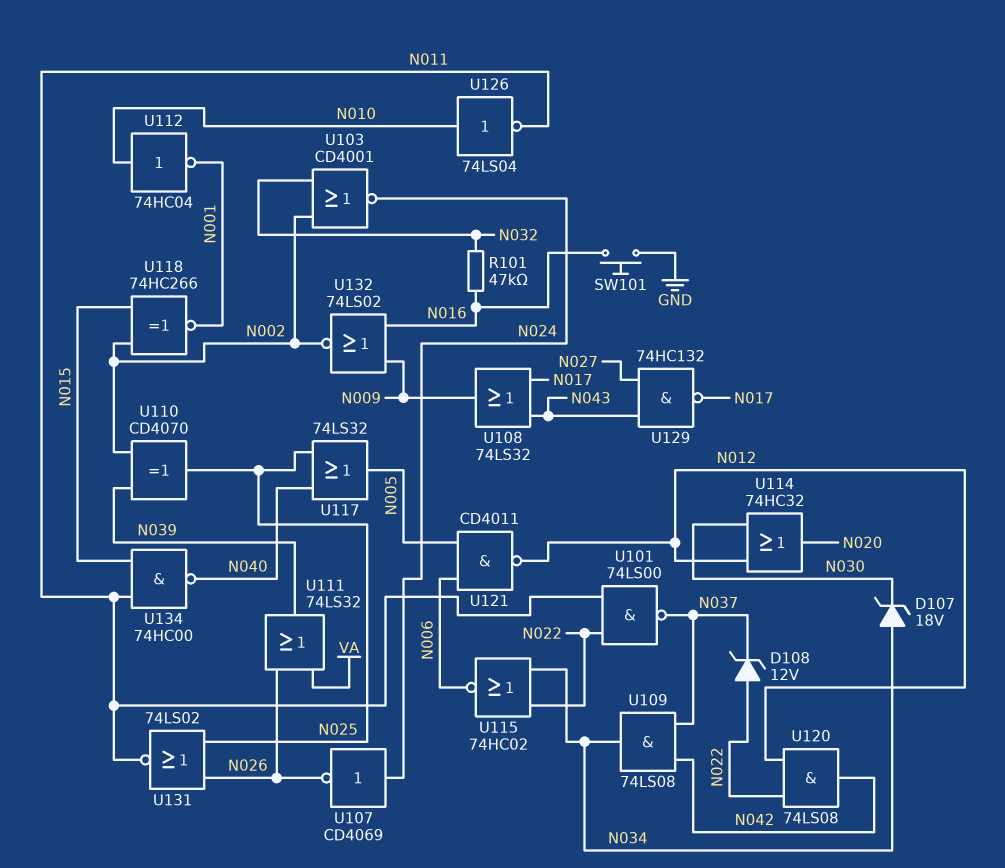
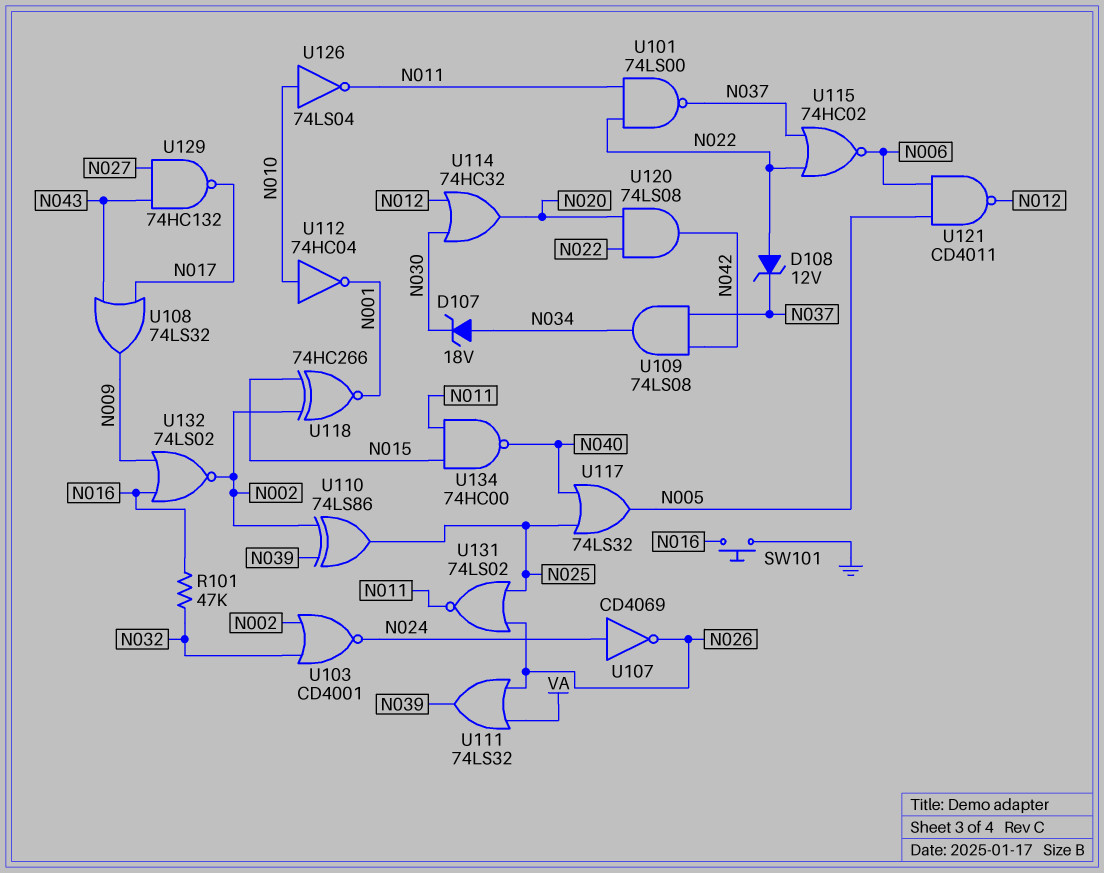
U110: XOR CD4070 (in N002, in N039, out N025) -> XOR 74LS86 (in N002, in N039, out N025)
U115: NOR 74HC02 (in N022, in N034, out N006) -> NOR 74HC02 (in N022, in N037, out N006)
U120: AND 74LS08 (in N012, in N022, out N042) -> AND 74LS08 (in N020, in N022, out N042)

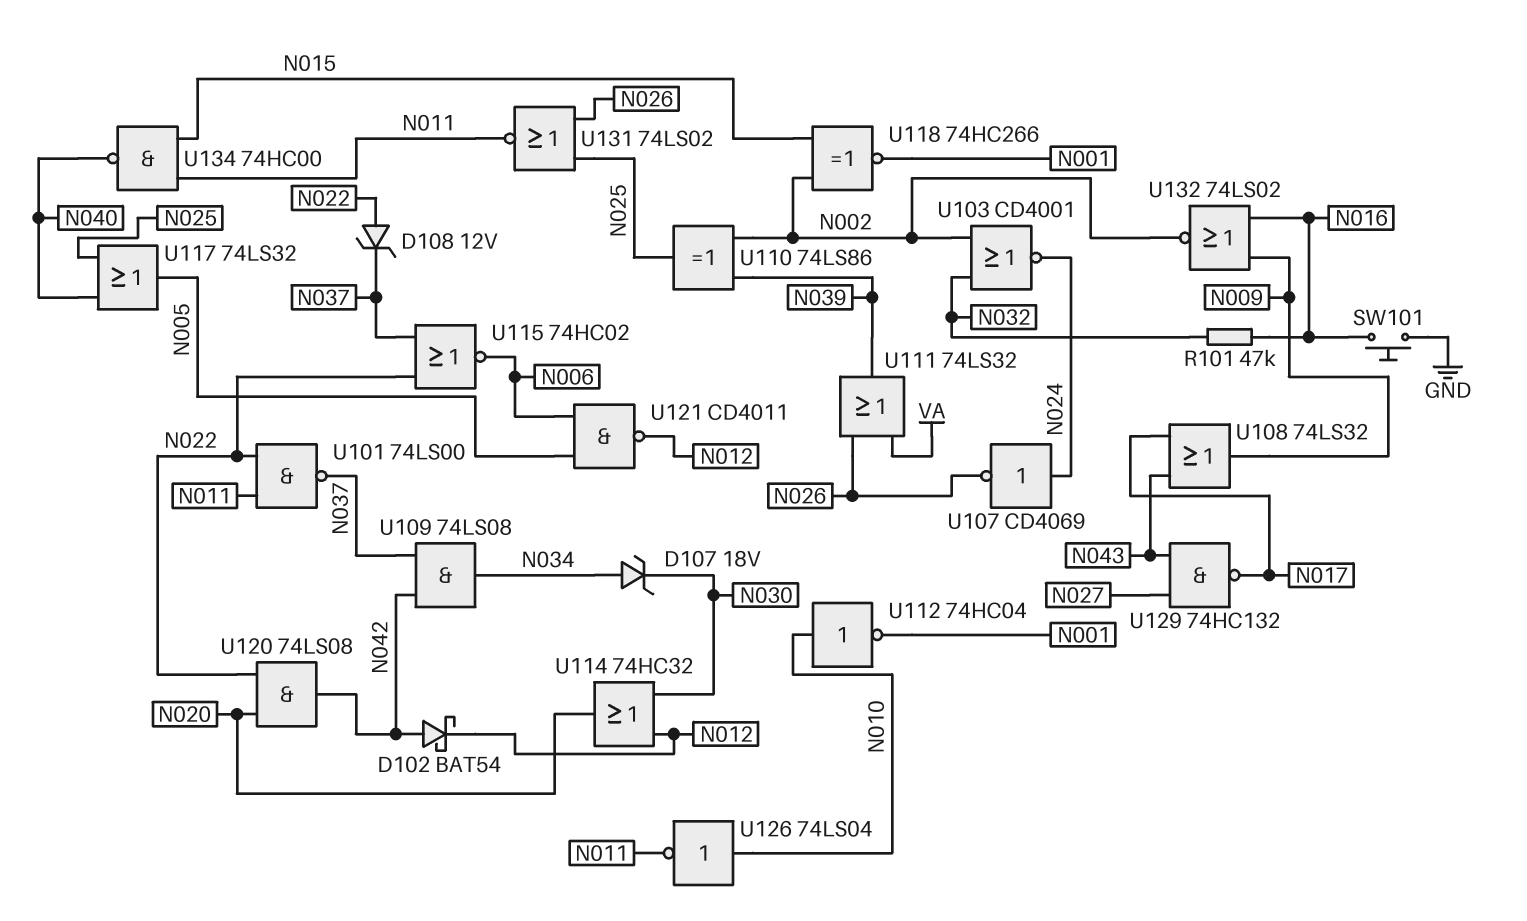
D102: none -> schottky BAT54 (A N042, K N012)

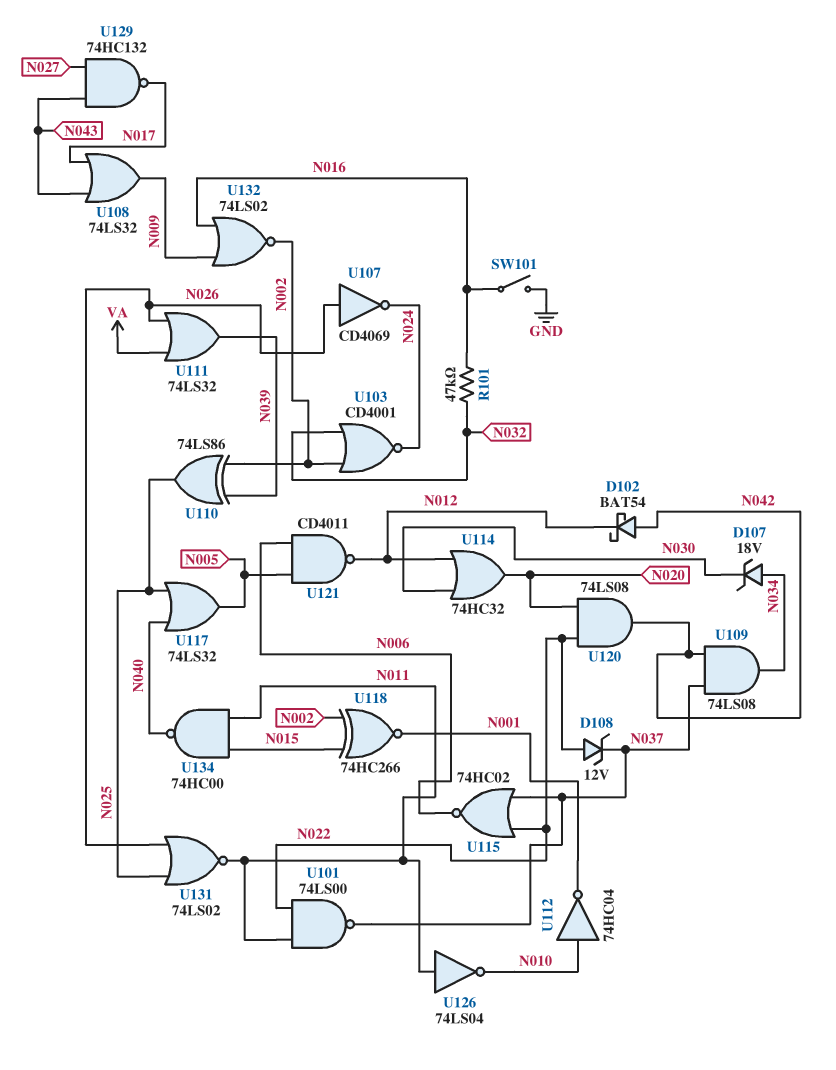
SW101: button (GND, N016) -> switch (GND, N016)
U107: NOT CD4069 (in N024, out N026) -> NOT CD4069 (in N026, out N024)
U126: NOT 74LS04 (in N010, out N011) -> NOT 74LS04 (in N011, out N010)

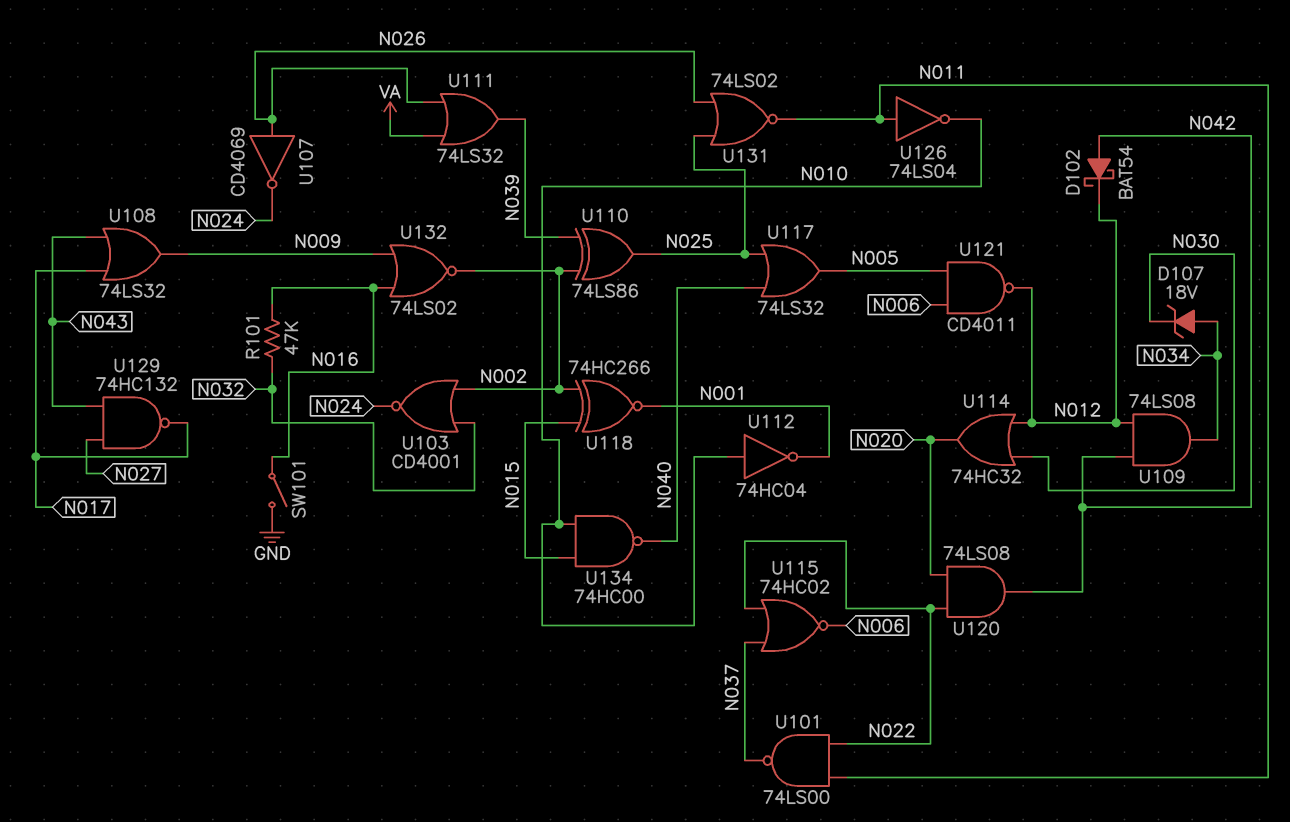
D108: zener 12V (A N022, K N037) -> none
U109: AND 74LS08 (in N037, in N042, out N034) -> AND 74LS08 (in N012, in N042, out N034)
U134: NAND 74HC00 (in N011, in N015, out N040) -> NAND 74HC00 (in N010, in N015, out N040)

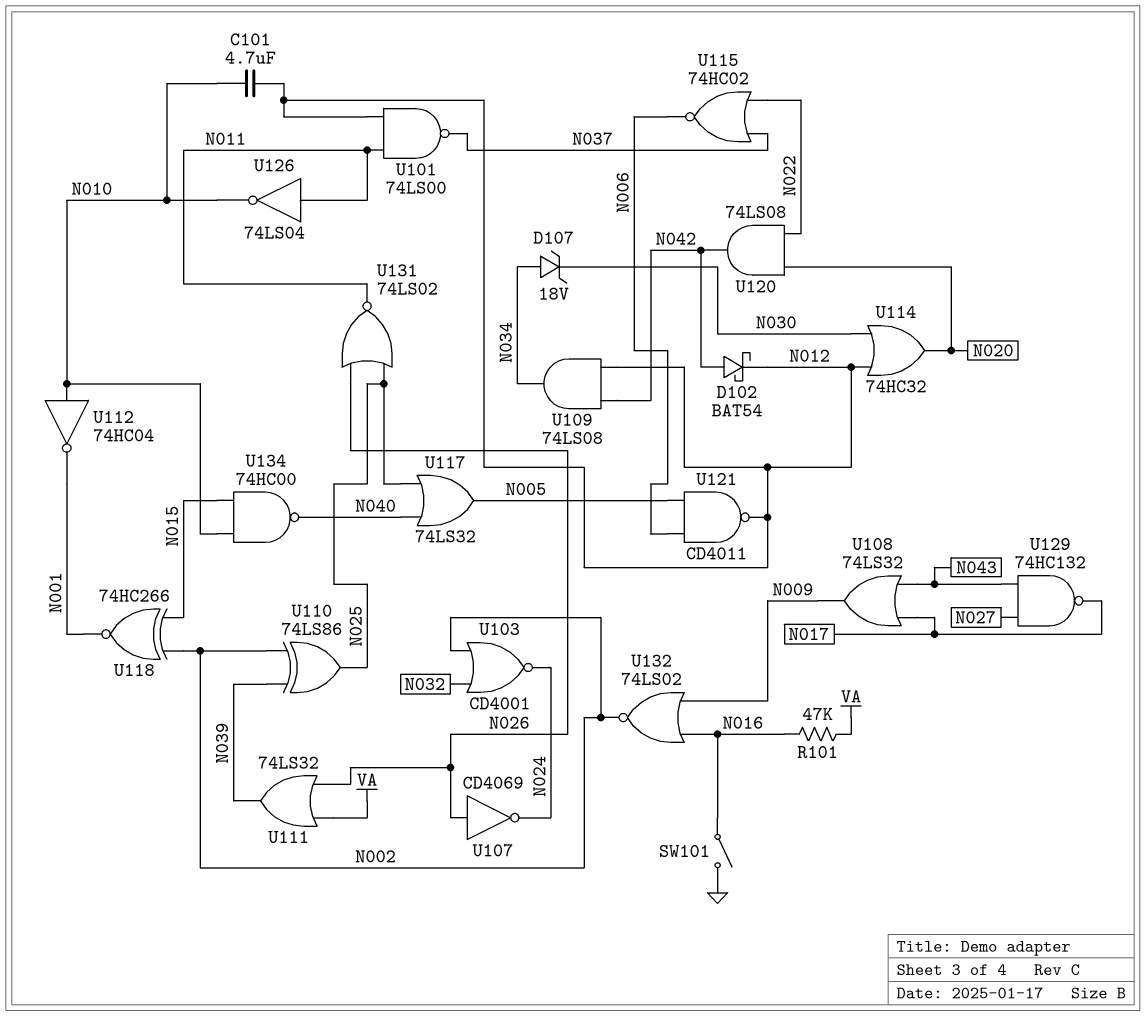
C101: none -> 4.7uF (N010, N012)
R101: 47k (N016, N032) -> 47k (N016, VA)
U101: NAND 74LS00 (in N011, in N022, out N037) -> NAND 74LS00 (in N011, in N012, out N037)

